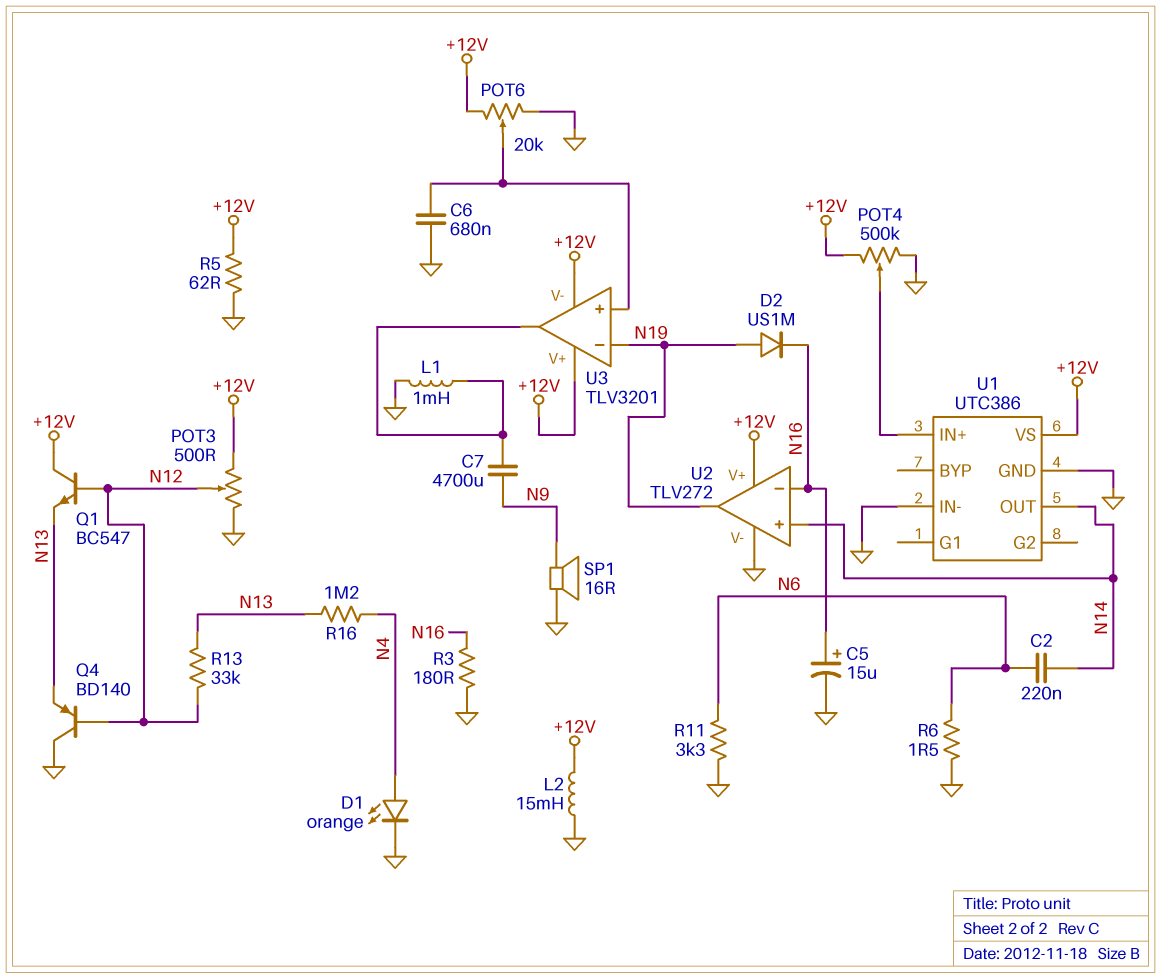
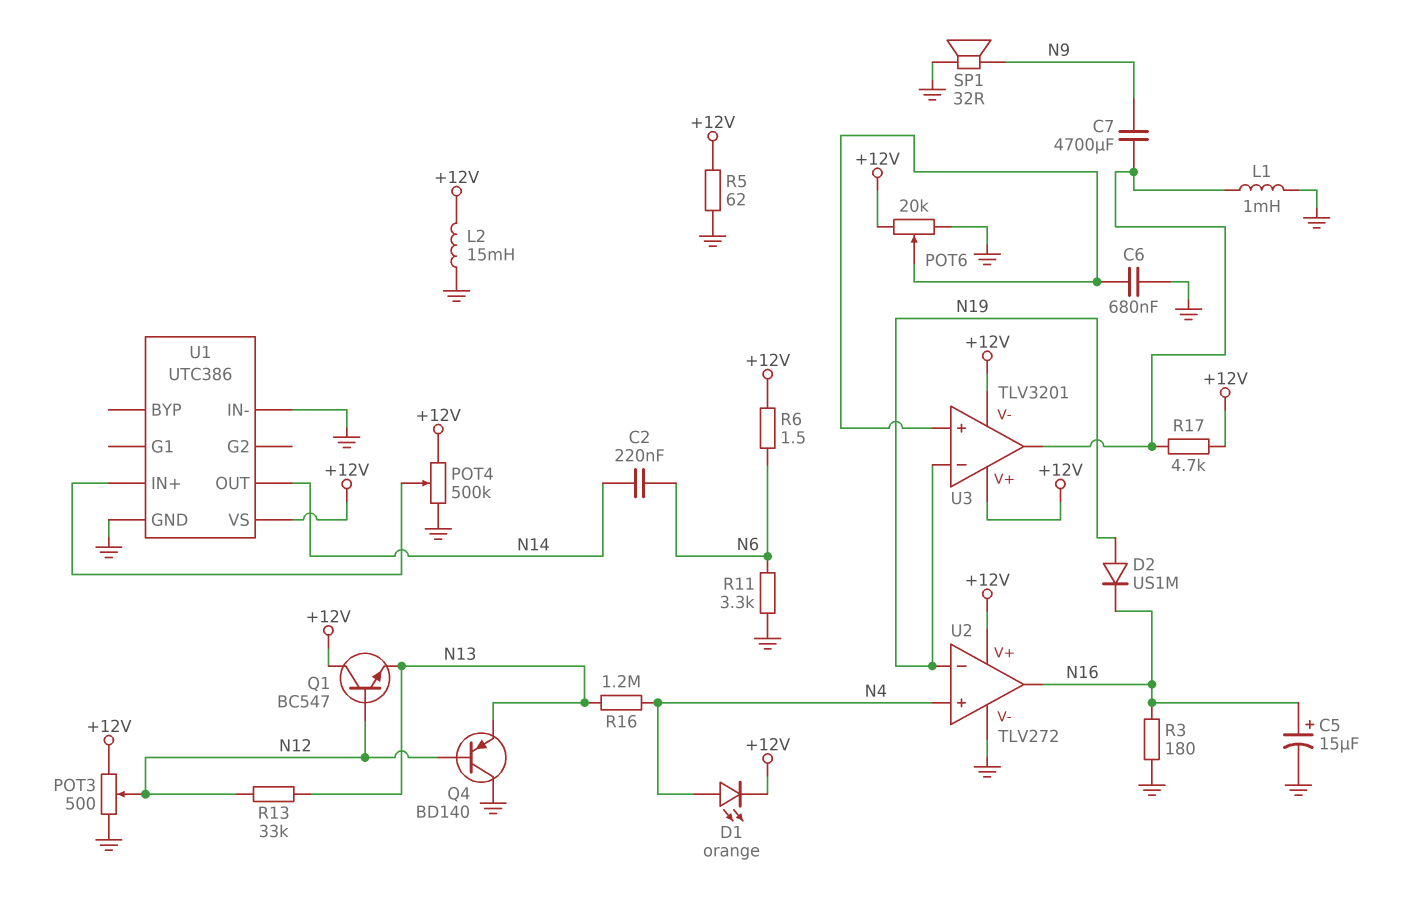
D1: LED orange (A N4, K GND) -> LED orange (A N4, K +12V)
R6: 1.5 (GND, N6) -> 1.5 (+12V, N6)
R17: none -> 4.7k (+12V, U3/out)
SP1: speaker 16R (GND, N9) -> speaker 32R (GND, N9)
U2 pin in+: N14 -> N4
U2 pin in-: N16 -> N19
U2 pin out: N19 -> N16

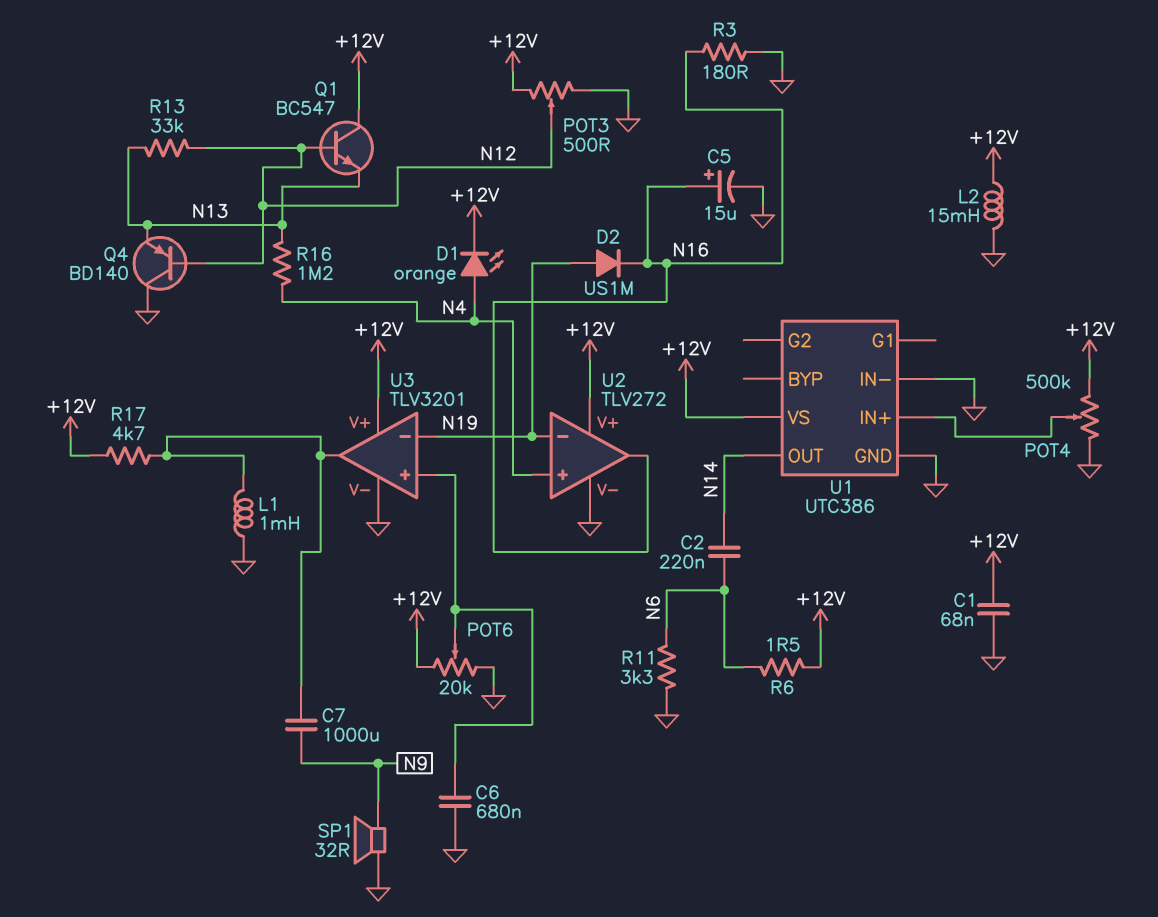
C1: none -> 68nF (+12V, GND)
C7: 4700uF (N9, U3/out) -> 1000uF (N9, U3/out)
R5: 62 (+12V, GND) -> none
U3 pin V-: +12V -> GND

